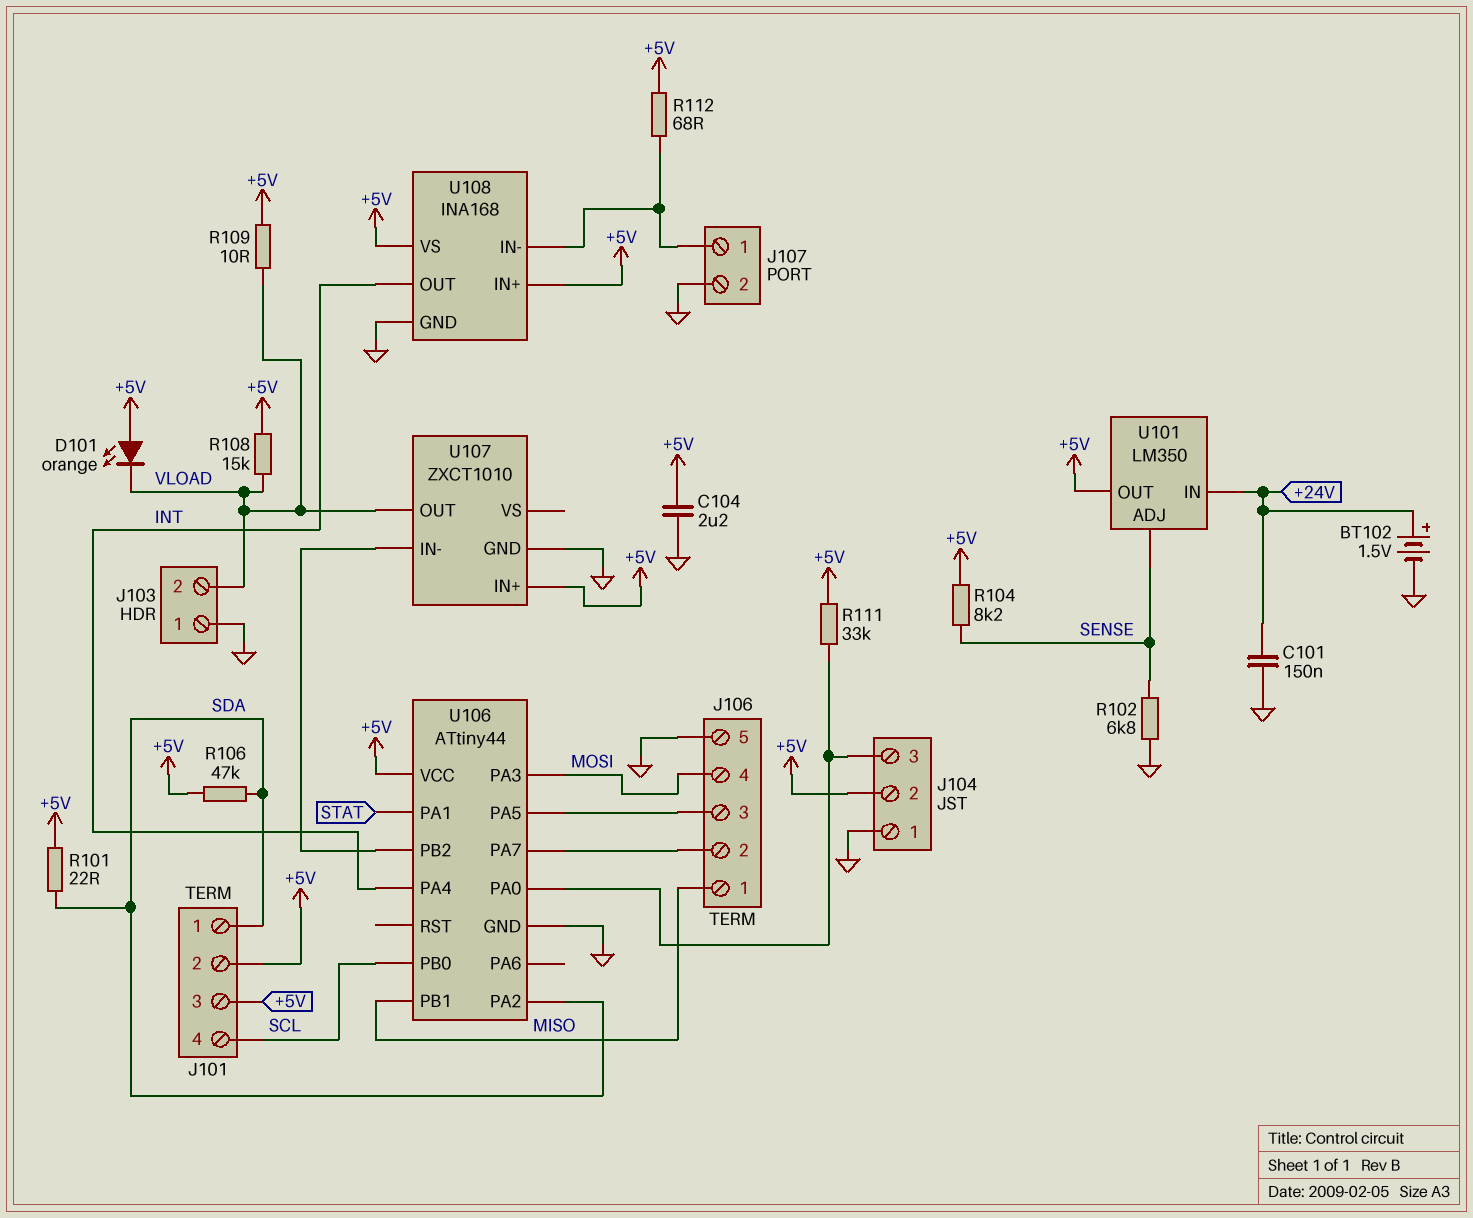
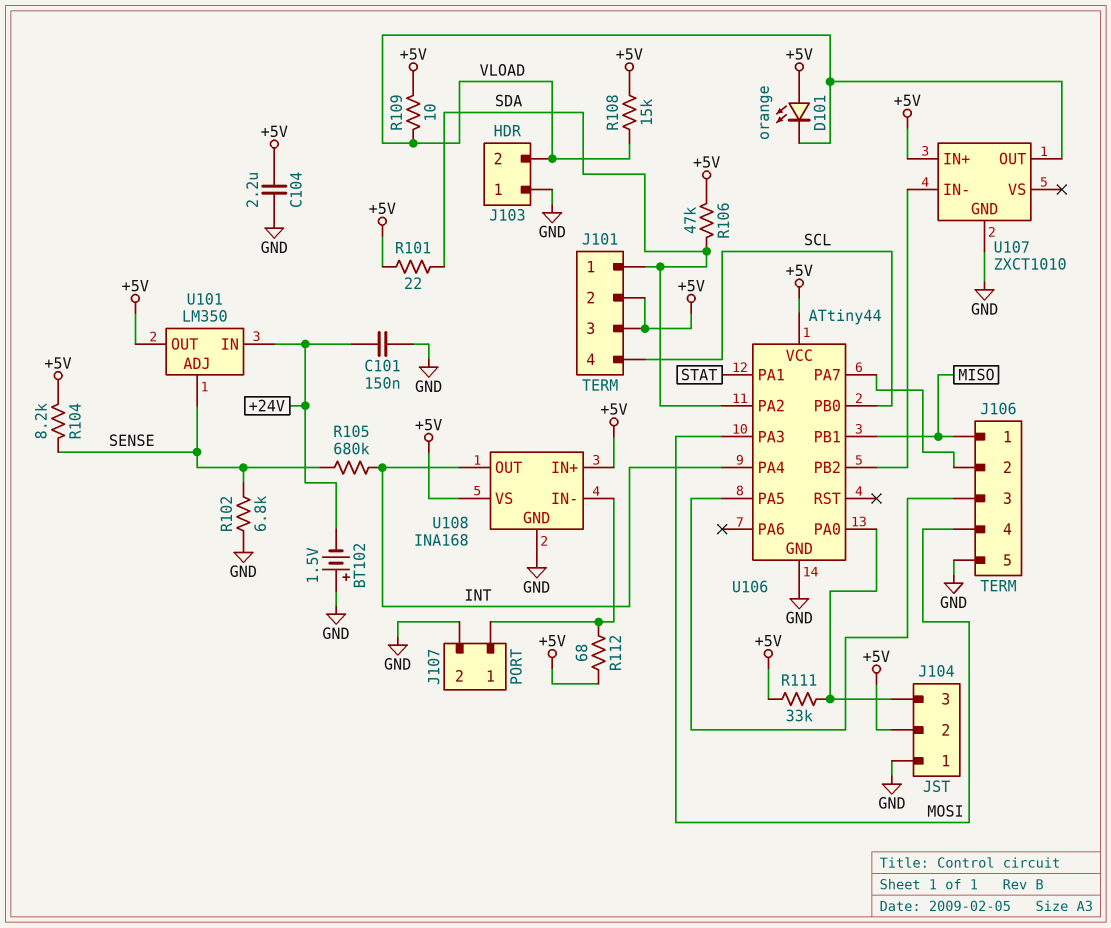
BT102: 1.5V (plus +24V, minus GND) -> 1.5V (plus GND, minus +24V)
R105: none -> 680k (INT, SENSE)

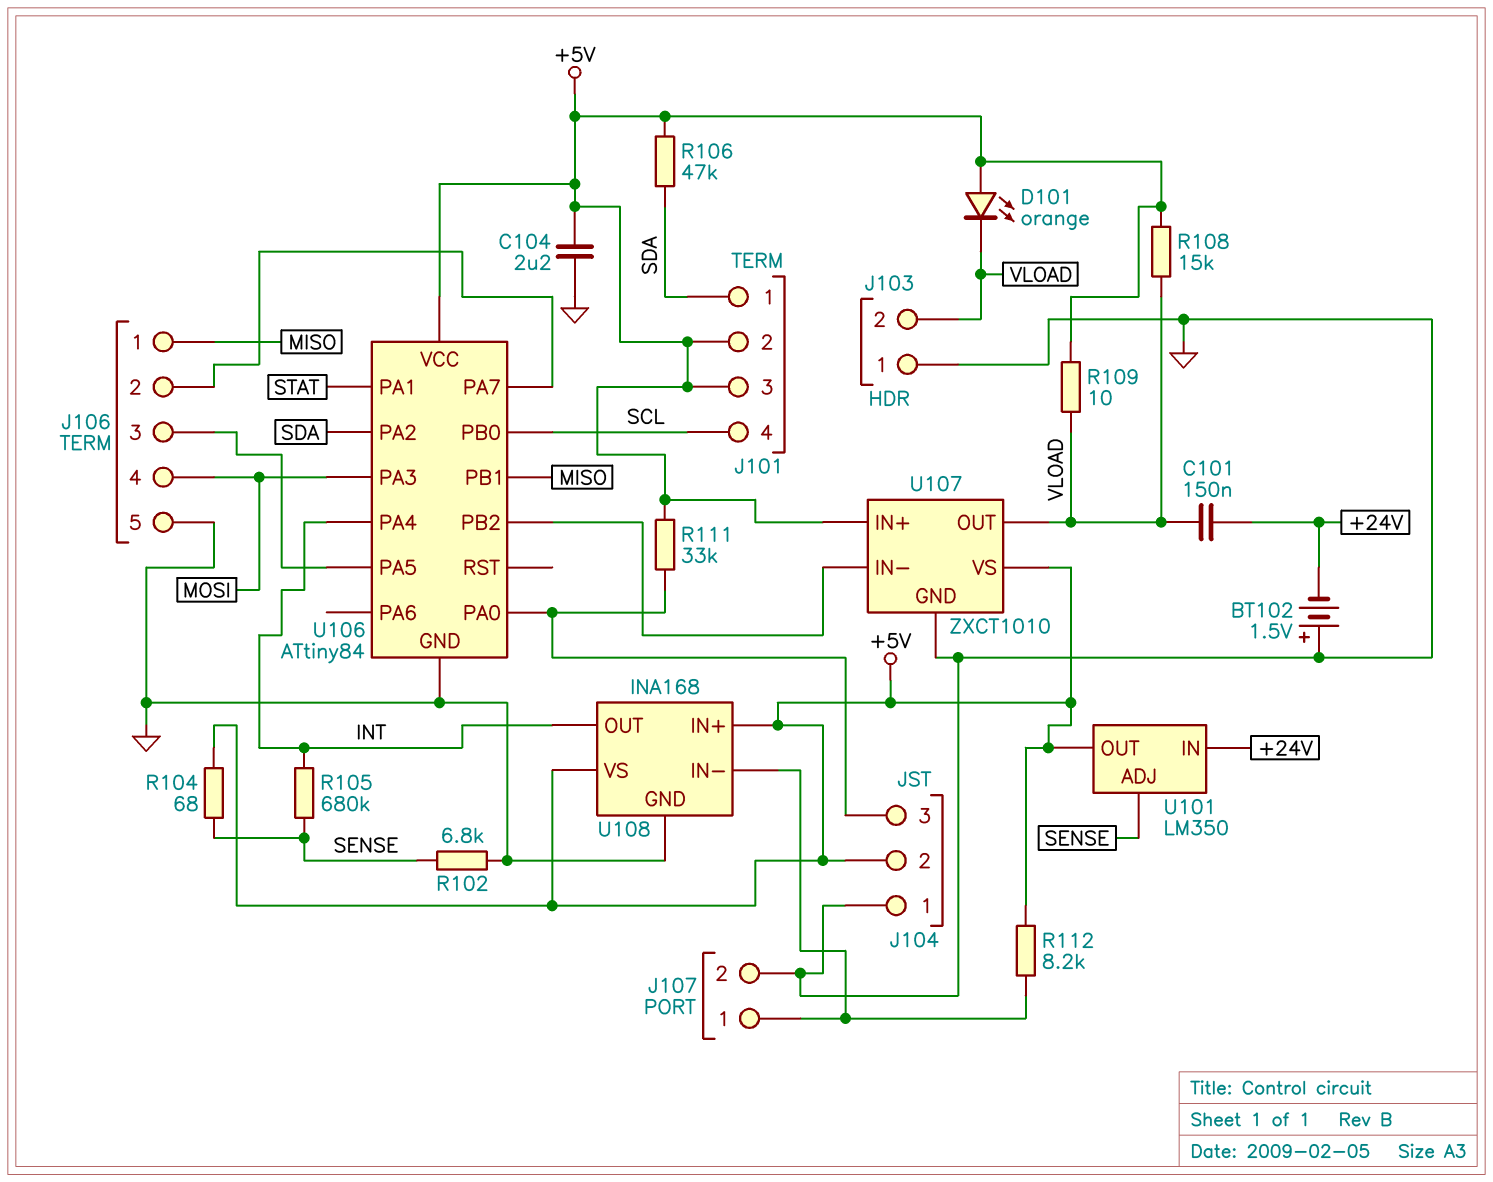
C101: 150nF (+24V, GND) -> 150nF (+24V, VLOAD)
R101: 22 (+5V, SDA) -> none
R104: 8.2k (+5V, SENSE) -> 68 (+5V, SENSE)
R112: 68 (+5V, J107/1) -> 8.2k (+5V, J107/1)
U106: ATtiny44 -> ATtiny84
U107 pin VS: none -> +5V

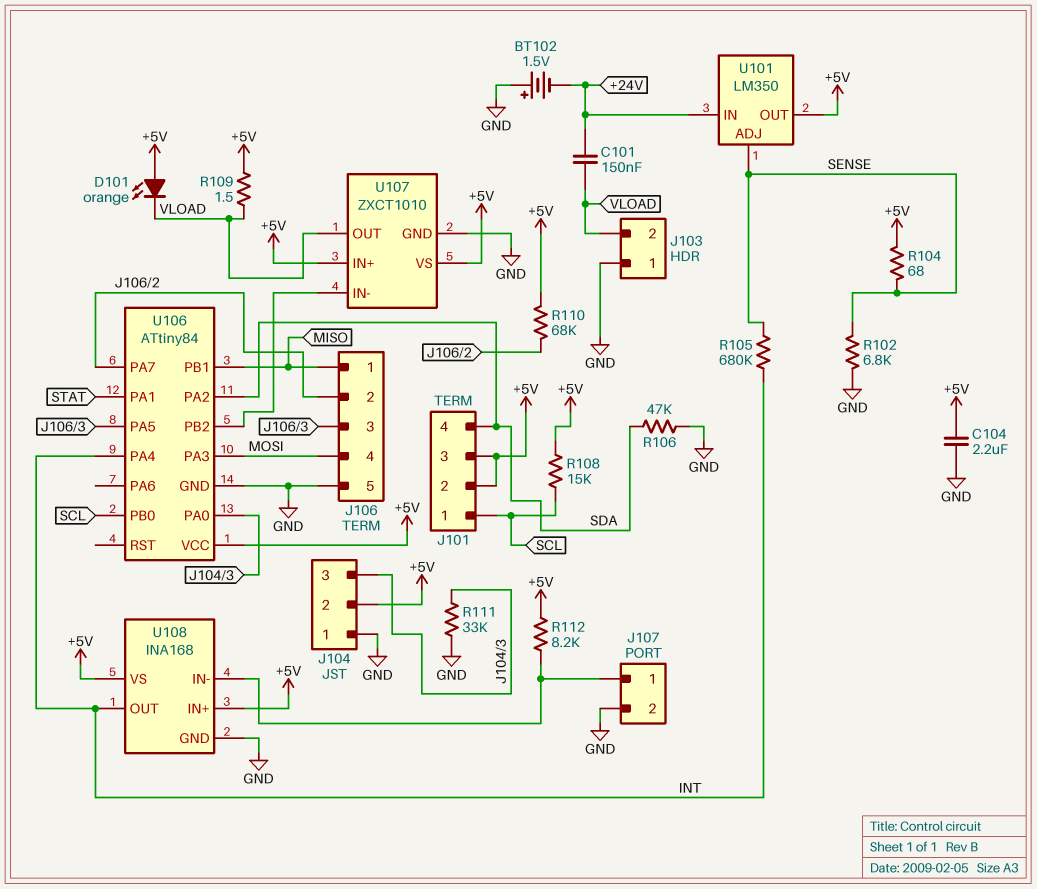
J101 pin 1: SDA -> SCL
J101 pin 4: SCL -> SDA
R106: 47k (+5V, SDA) -> 47k (GND, SDA)
R108: 15k (+5V, VLOAD) -> 15k (+5V, SCL)
R109: 10 (+5V, VLOAD) -> 1.5 (+5V, VLOAD)
R110: none -> 68k (+5V, J106/2)
R111: 33k (+5V, J104/3) -> 33k (GND, J104/3)

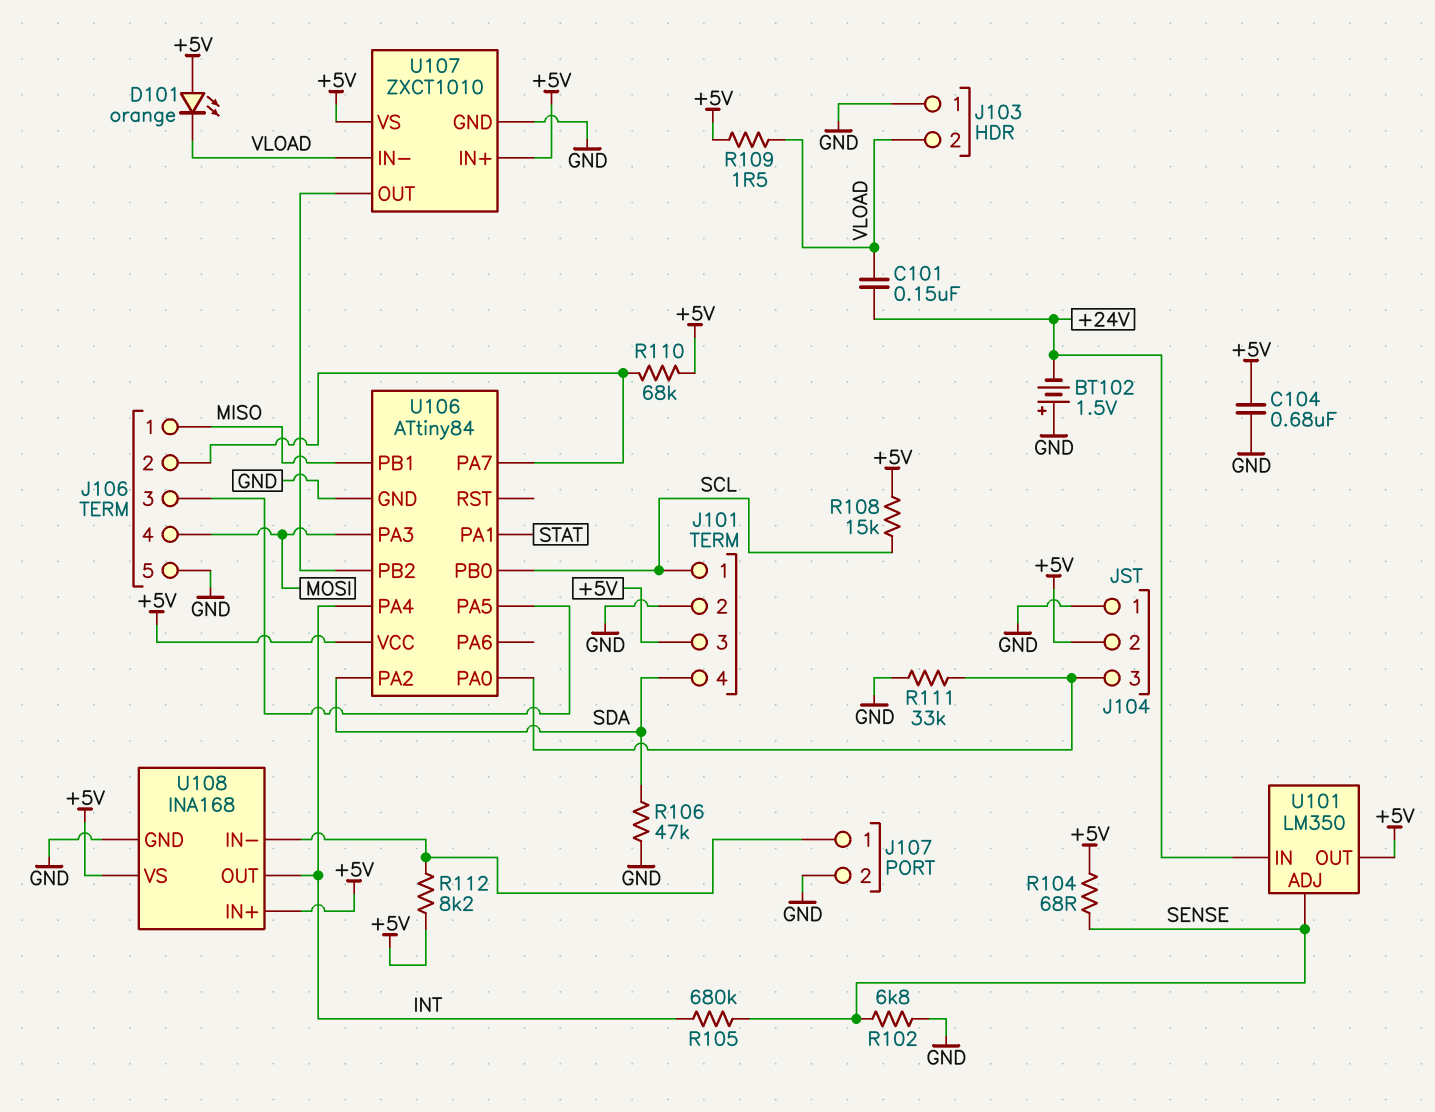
C104: 2.2uF (+5V, GND) -> 680nF (+5V, GND)
J101 pin 2: +5V -> GND
U107 pin IN-: U106/PB2 -> VLOAD
U107 pin OUT: VLOAD -> U106/PB2

